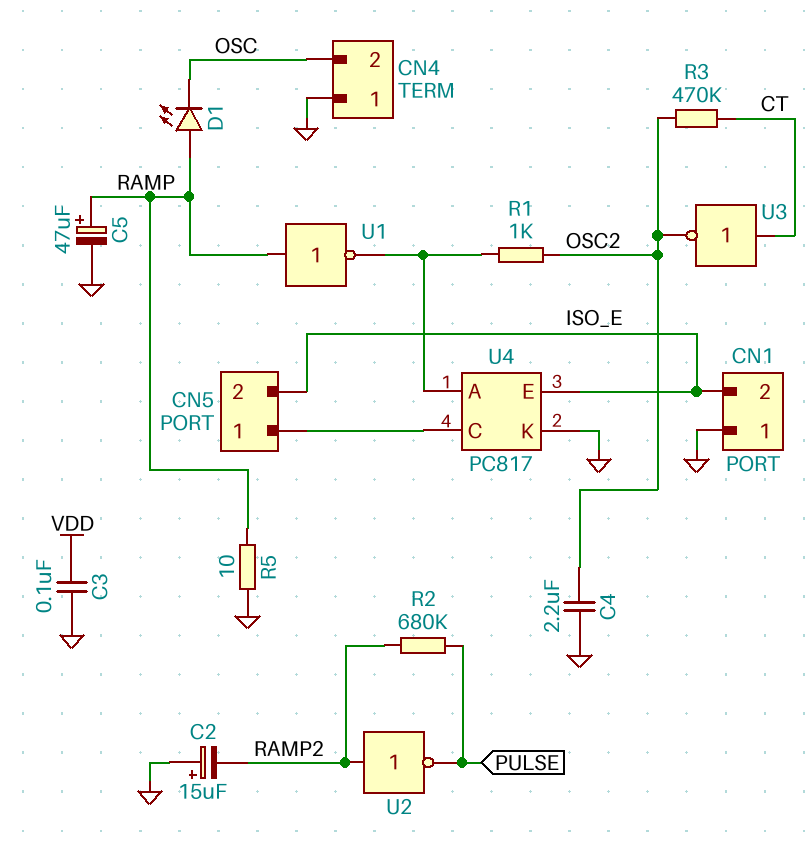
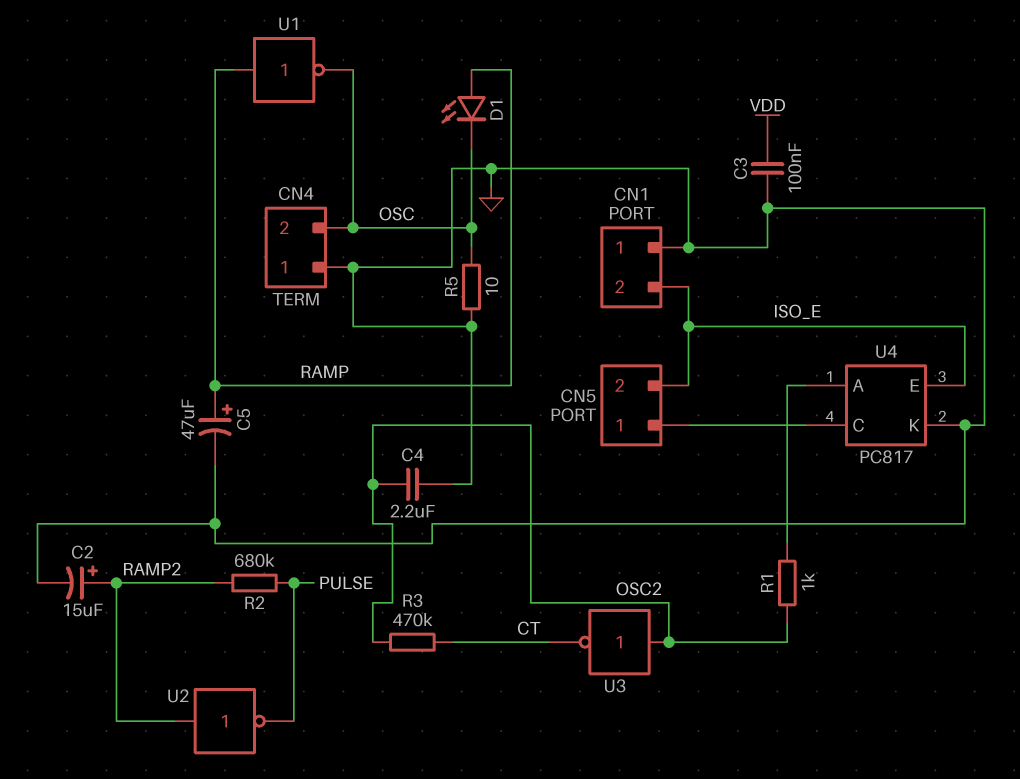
C2: 15uF (plus GND, minus RAMP2) -> 15uF (plus RAMP2, minus GND)
R5: 10 (GND, RAMP) -> 10 (GND, OSC)
U1: NOT (in RAMP, out U4/A) -> NOT (in RAMP, out OSC)
U3: NOT (in CT, out OSC2) -> NOT (in OSC2, out CT)

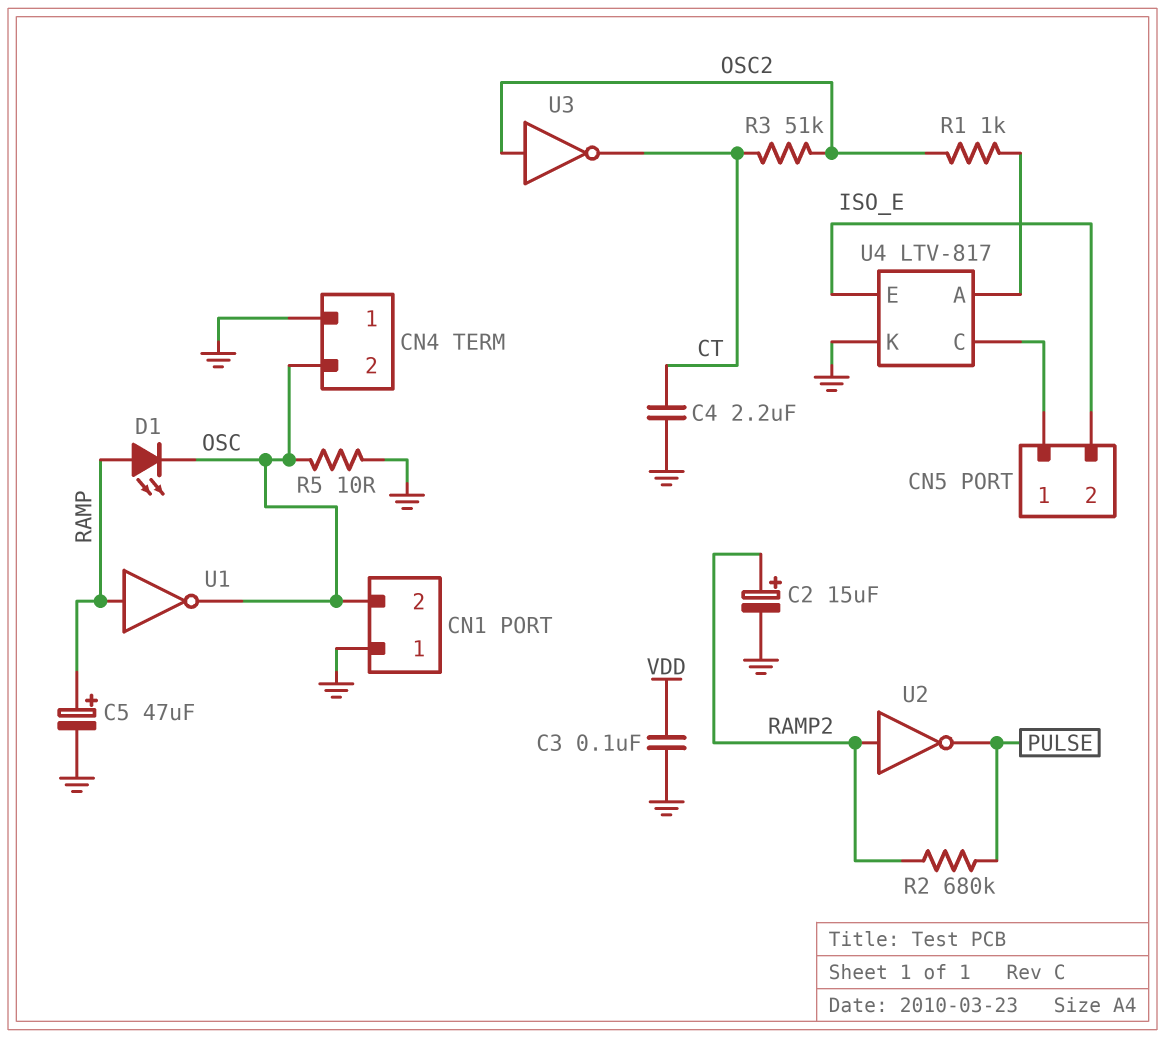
C4: 2.2uF (GND, OSC2) -> 2.2uF (CT, GND)
CN1 pin 2: ISO_E -> OSC
R3: 470k (CT, OSC2) -> 51k (CT, OSC2)
U4: PC817 -> LTV-817

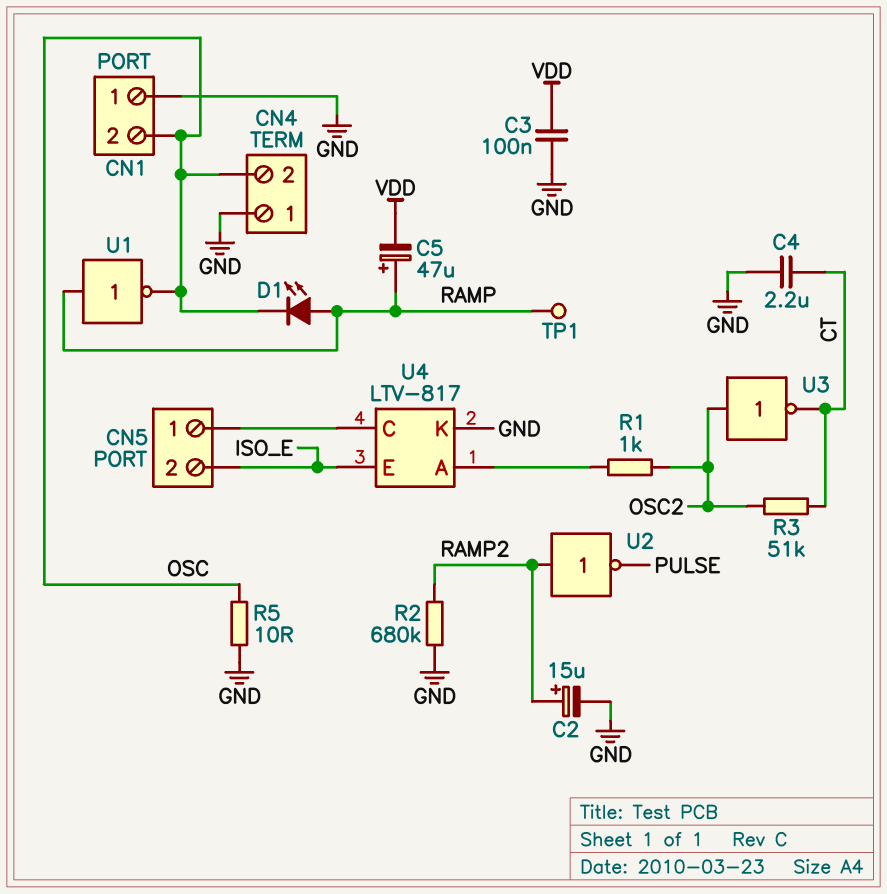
C5: 47uF (plus RAMP, minus GND) -> 47uF (plus RAMP, minus VDD)
R2: 680k (PULSE, RAMP2) -> 680k (GND, RAMP2)
TP1: none -> test point (RAMP)

